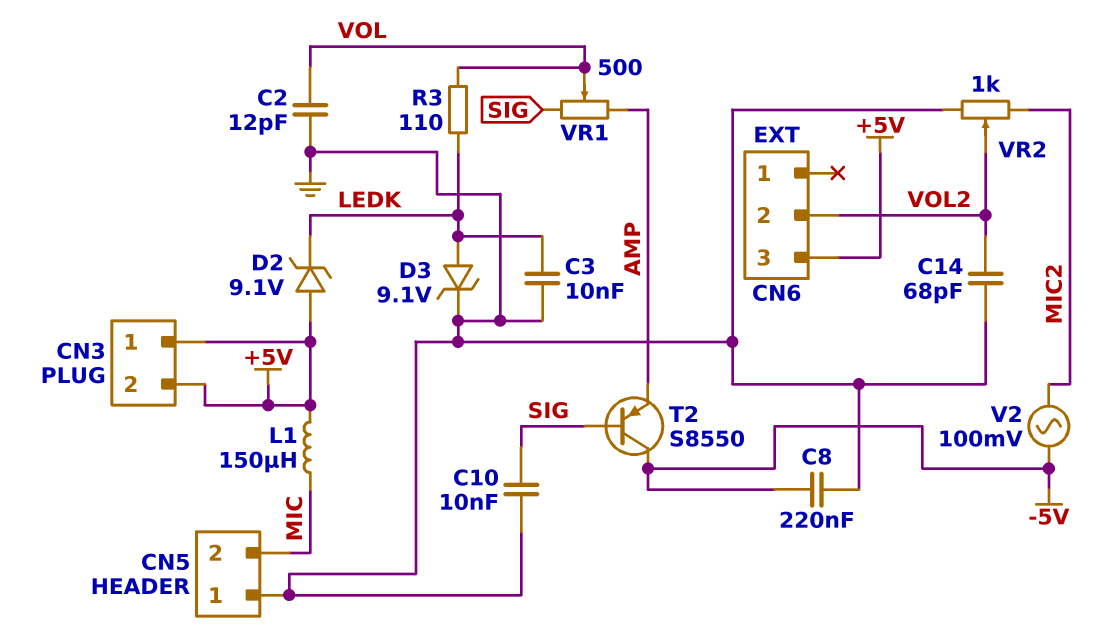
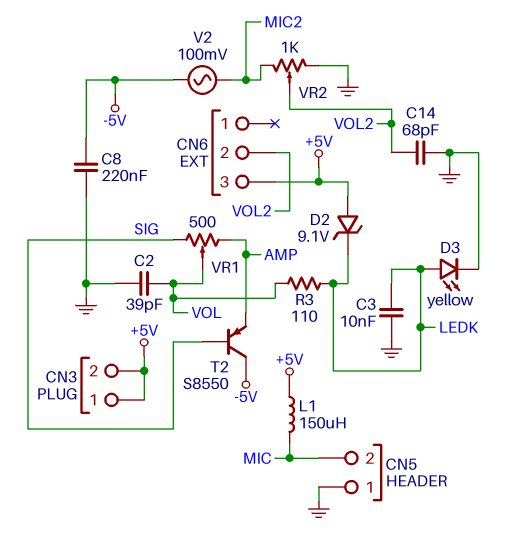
C2: 12pF (GND, VOL) -> 39pF (GND, VOL)
C10: 10nF (GND, SIG) -> none
D3: zener 9.1V (A LEDK, K GND) -> LED yellow (A LEDK, K GND)

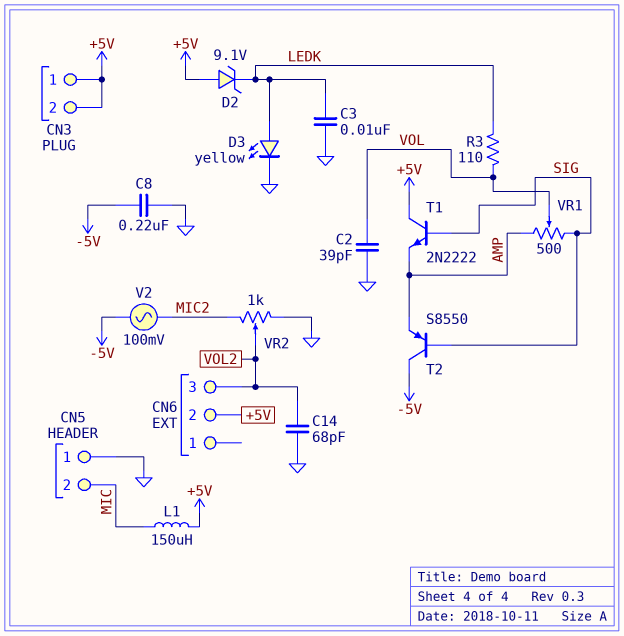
CN6 pin 2: VOL2 -> +5V
CN6 pin 3: +5V -> VOL2
T1: none -> NPN 2N2222 (B SIG, C +5V, E AMP)

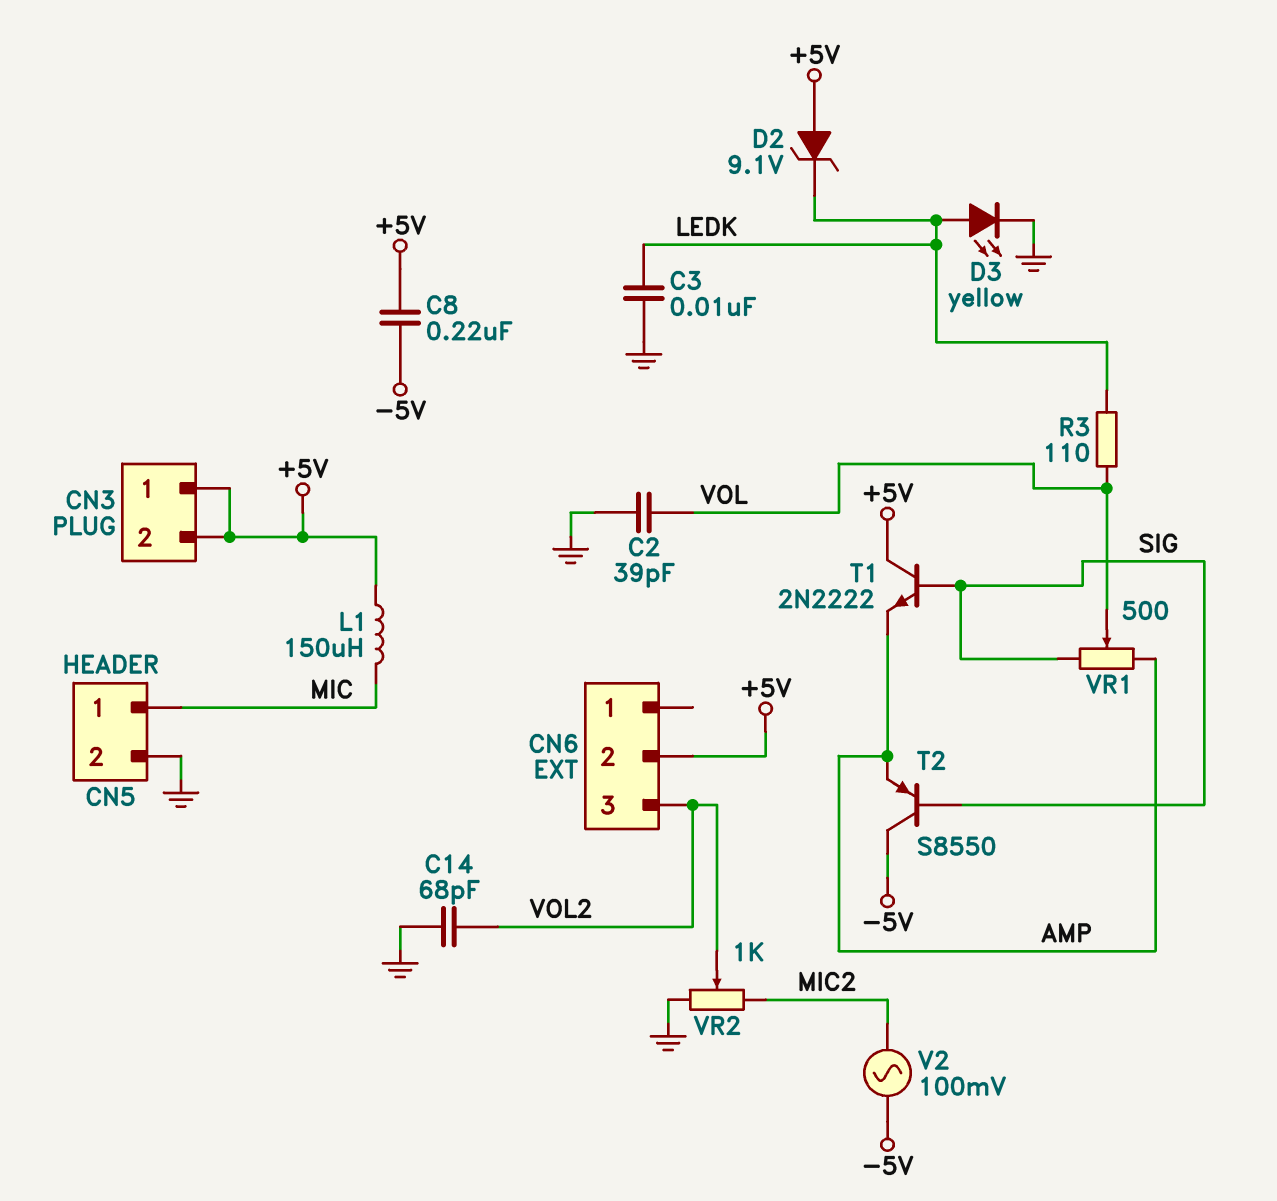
C8: 220nF (-5V, GND) -> 220nF (+5V, -5V)
CN5 pin 1: GND -> MIC
CN5 pin 2: MIC -> GND

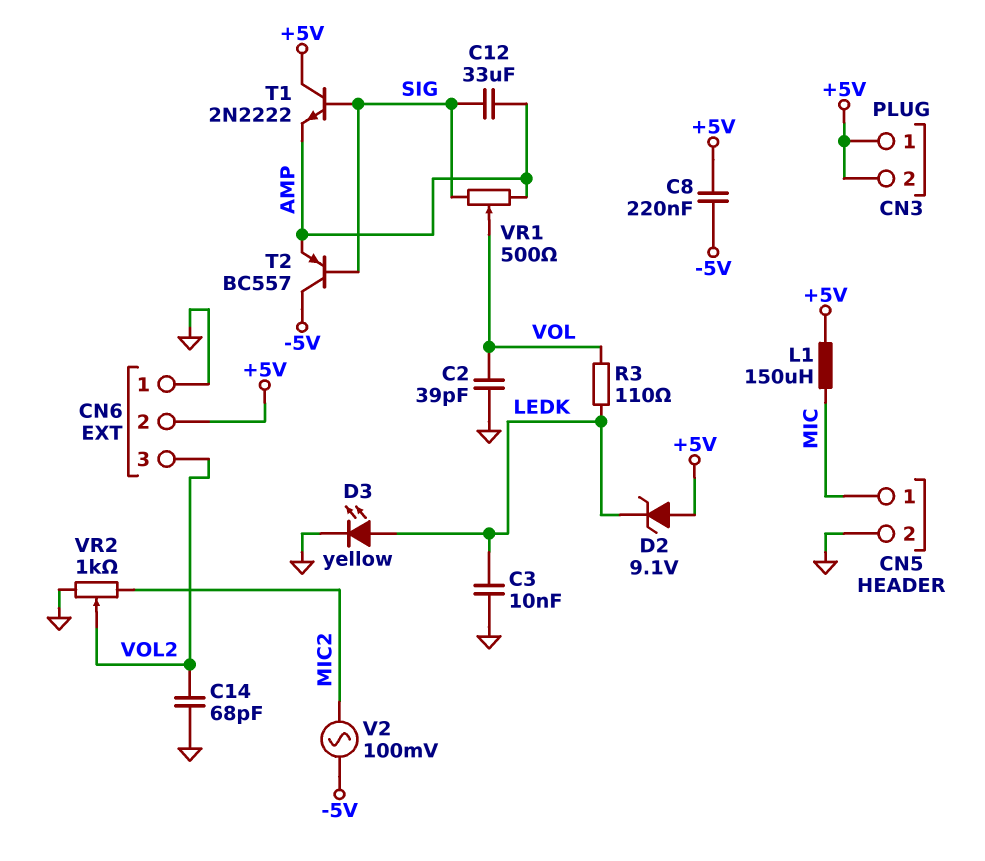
C12: none -> 33uF (AMP, SIG)
CN6 pin 1: none -> GND
T2: PNP S8550 (B SIG, C -5V, E AMP) -> PNP BC557 (B SIG, C -5V, E AMP)

